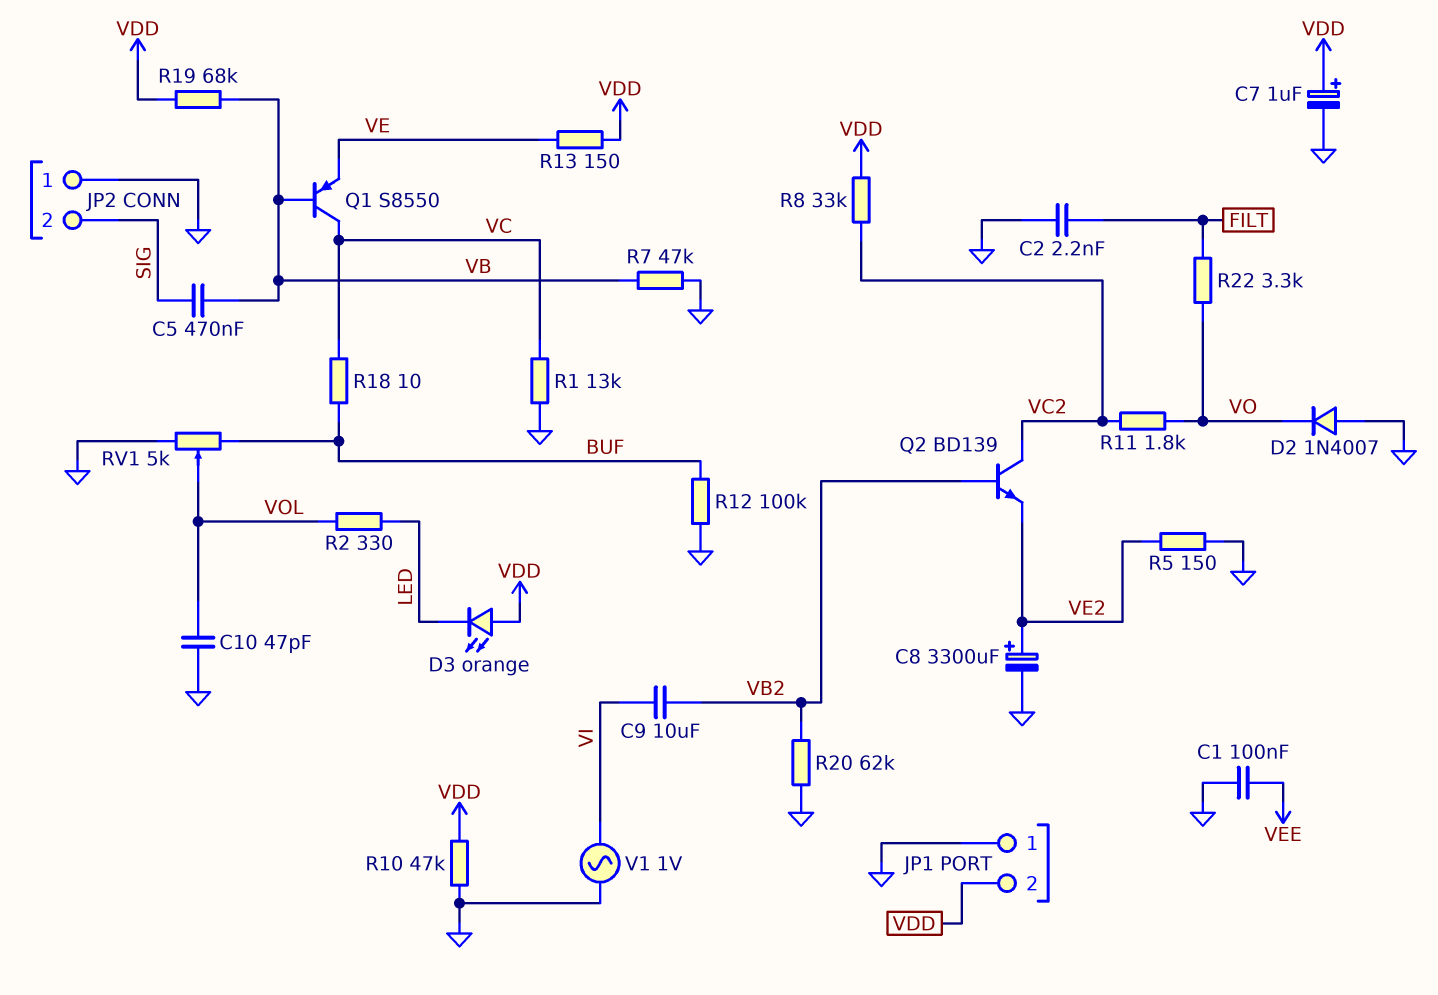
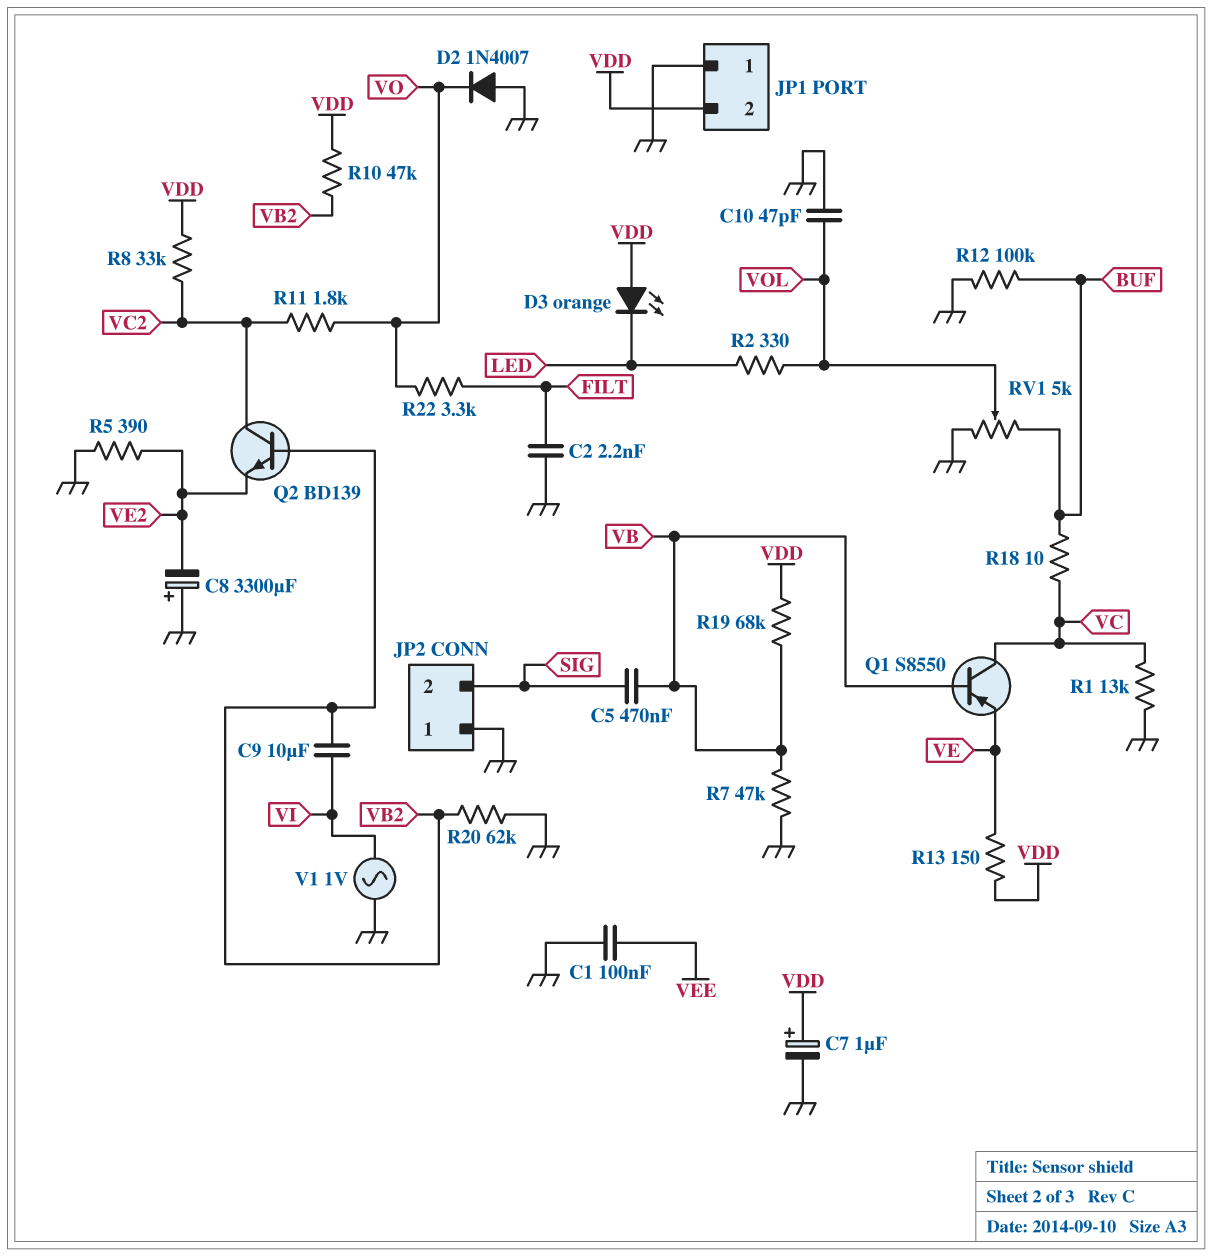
C8: 3300uF (plus VE2, minus GND) -> 3300uF (plus GND, minus VE2)
R5: 150 (GND, VE2) -> 390 (GND, VE2)
R10: 47k (GND, VDD) -> 47k (VB2, VDD)

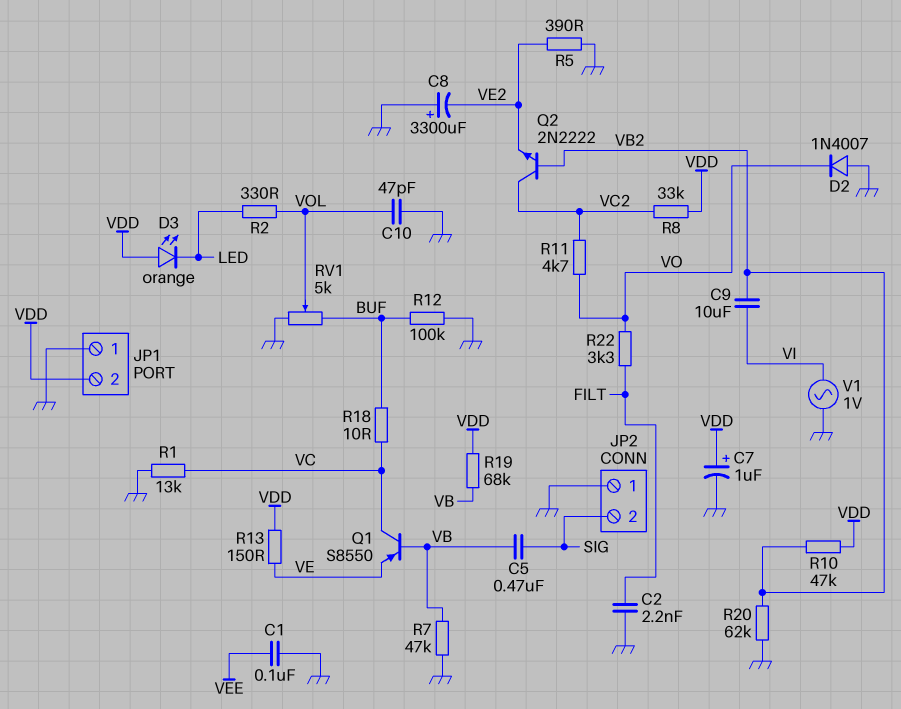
Q2: NPN BD139 (B VB2, C VC2, E VE2) -> NPN 2N2222 (B VB2, C VC2, E VE2)
R11: 1.8k (VC2, VO) -> 4.7k (VC2, VO)

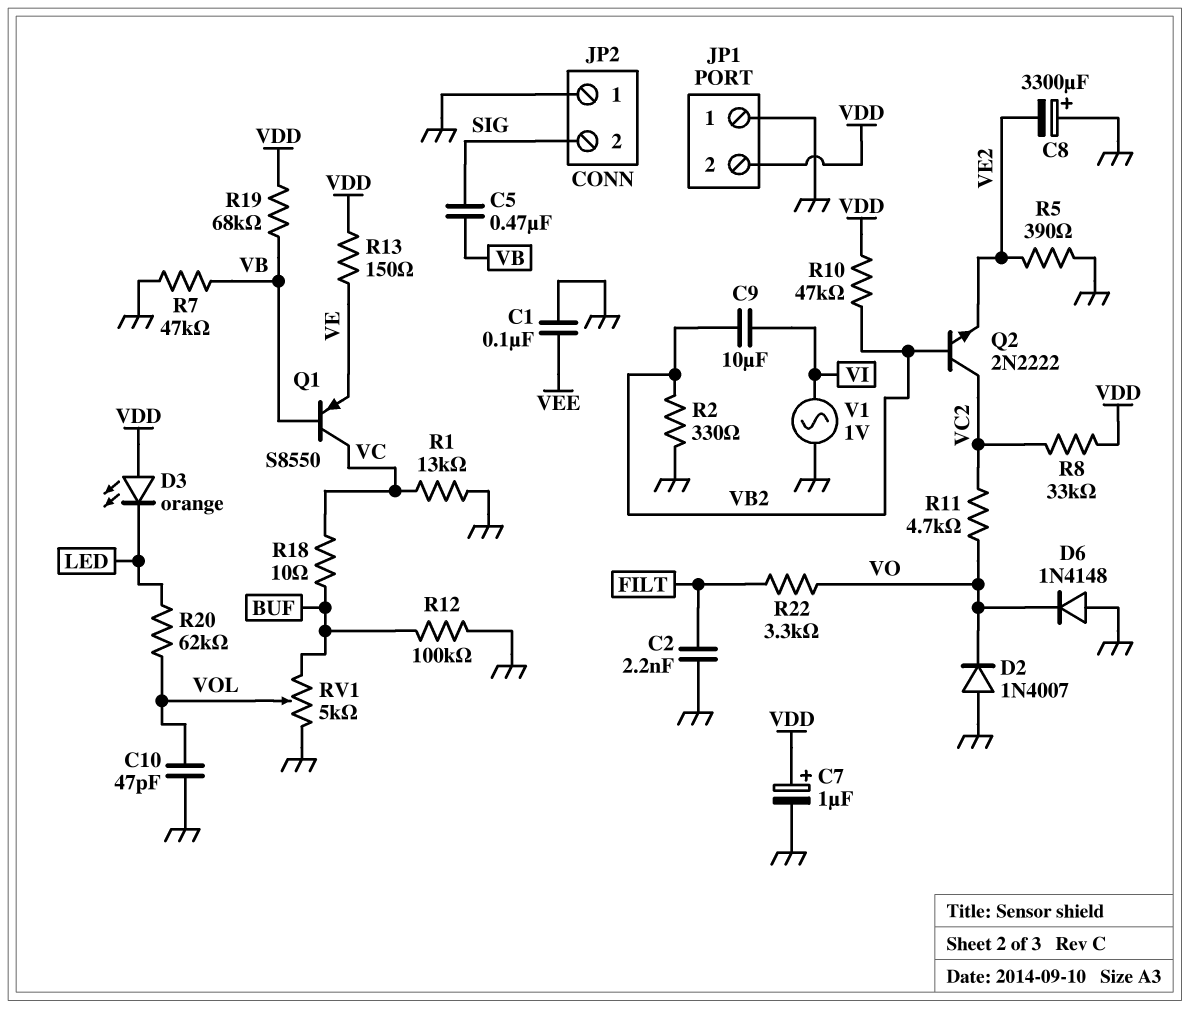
D6: none -> diode 1N4148 (A GND, K VO)
R2: 330 (LED, VOL) -> 330 (GND, VB2)
R20: 62k (GND, VB2) -> 62k (LED, VOL)

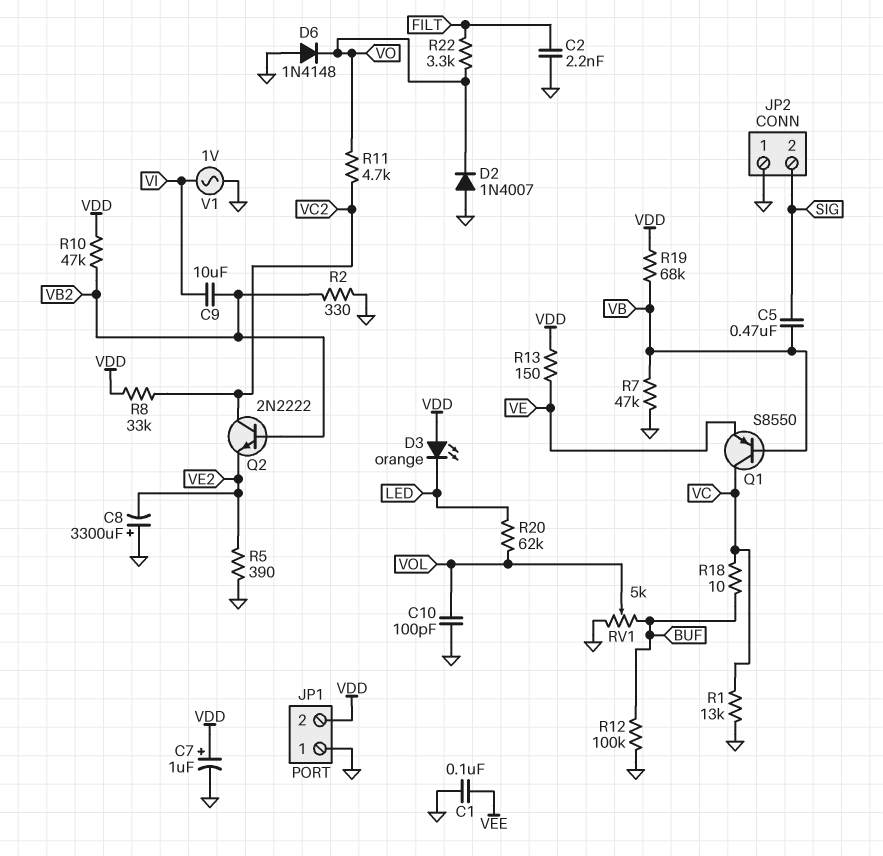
C10: 47pF (GND, VOL) -> 100pF (GND, VOL)

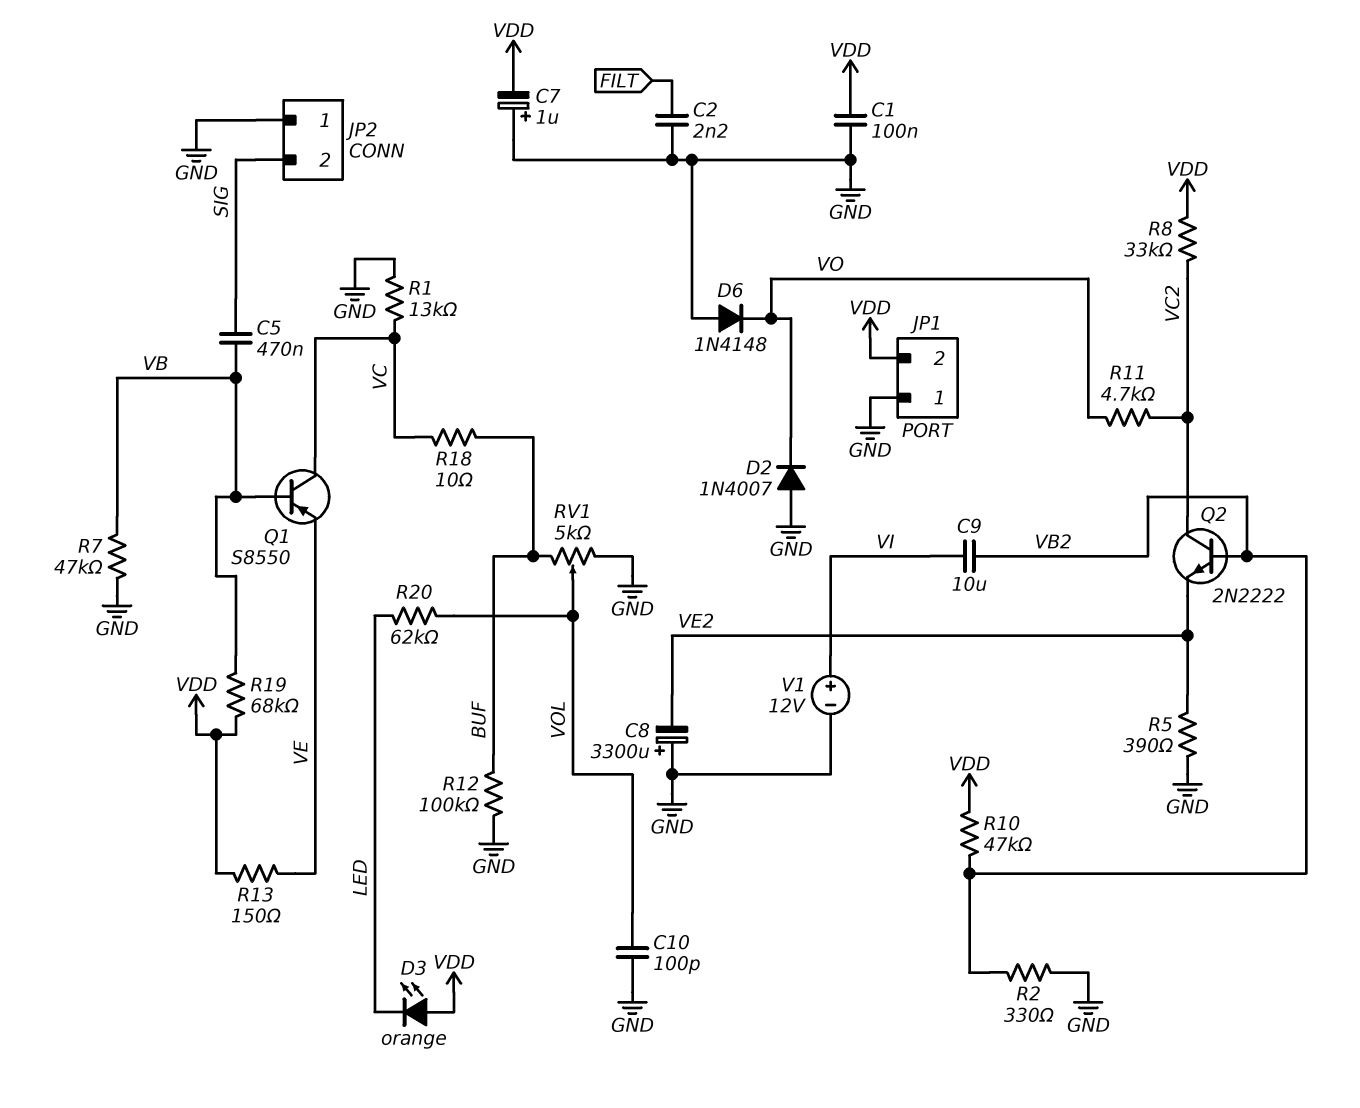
C1: 100nF (GND, VEE) -> 100nF (GND, VDD)
C7: 1uF (plus VDD, minus GND) -> 1uF (plus GND, minus VDD)
R22: 3.3k (FILT, VO) -> none
V1: AC 1V (GND, VI) -> 12V (plus VI, minus GND)

